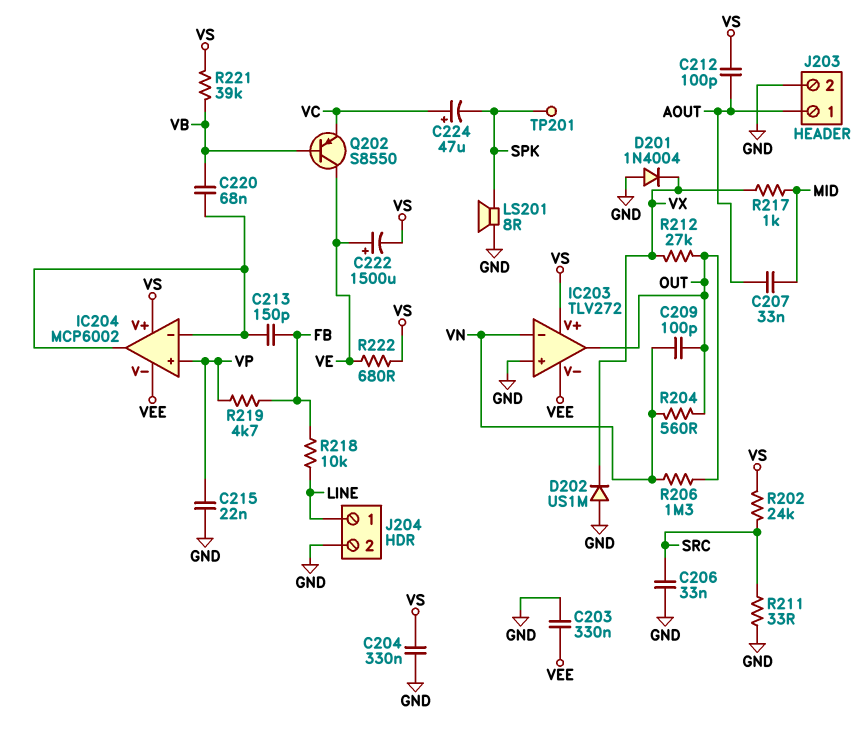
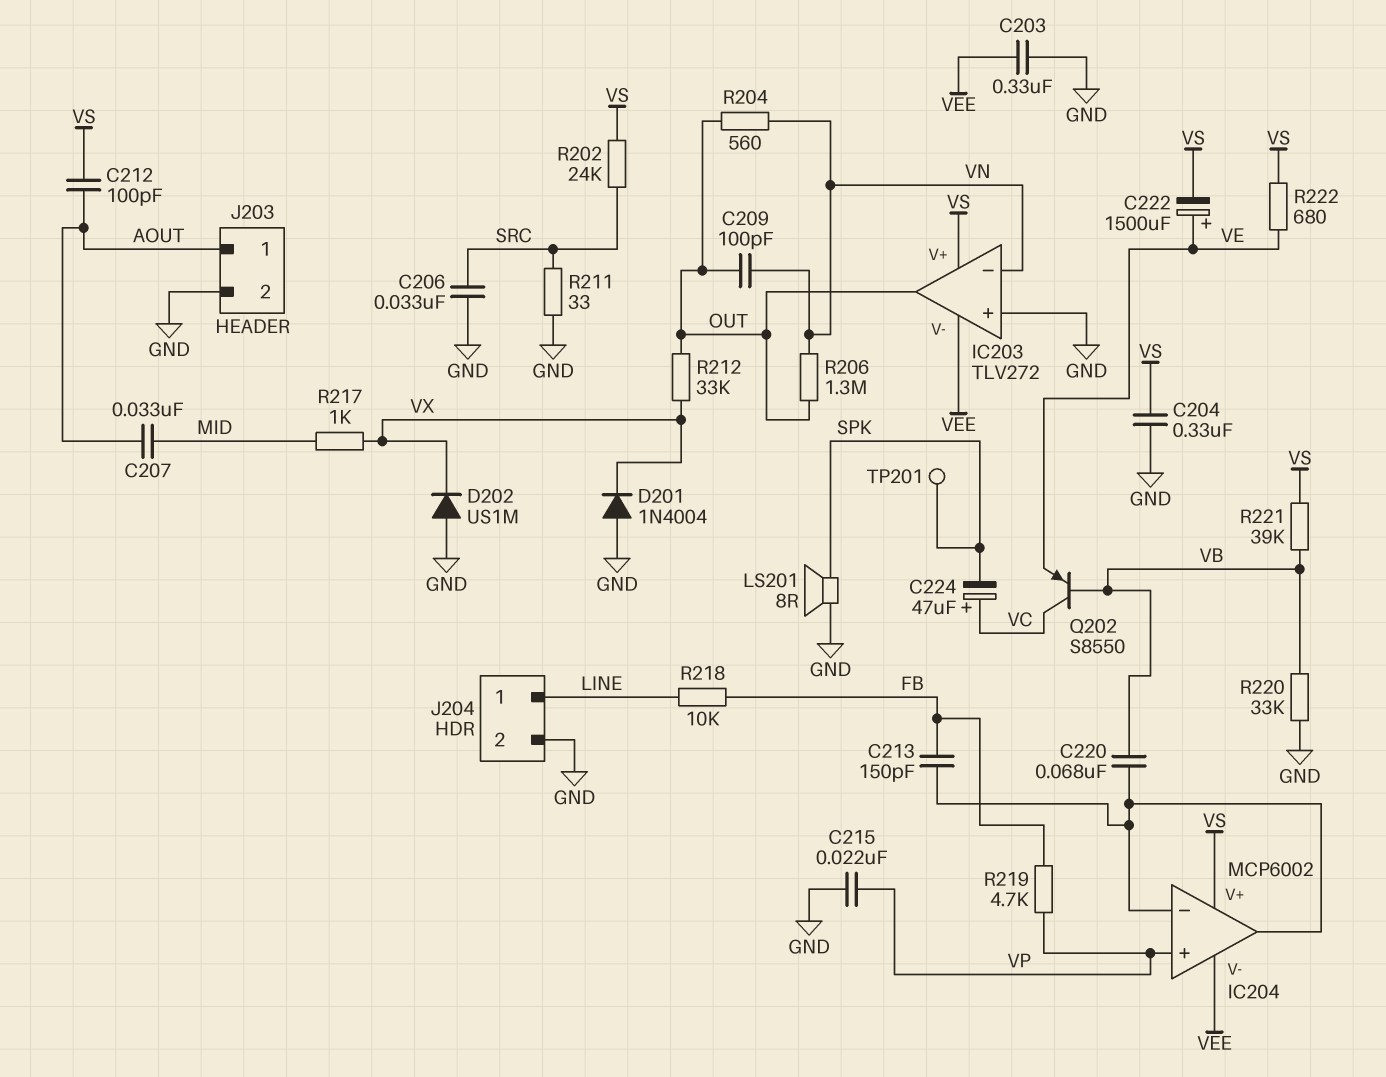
Q202: PNP S8550 (B VB, C VE, E VC) -> PNP S8550 (B VB, C VC, E VE)
R212: 27k (OUT, VX) -> 33k (OUT, VX)
R220: none -> 33k (GND, VB)

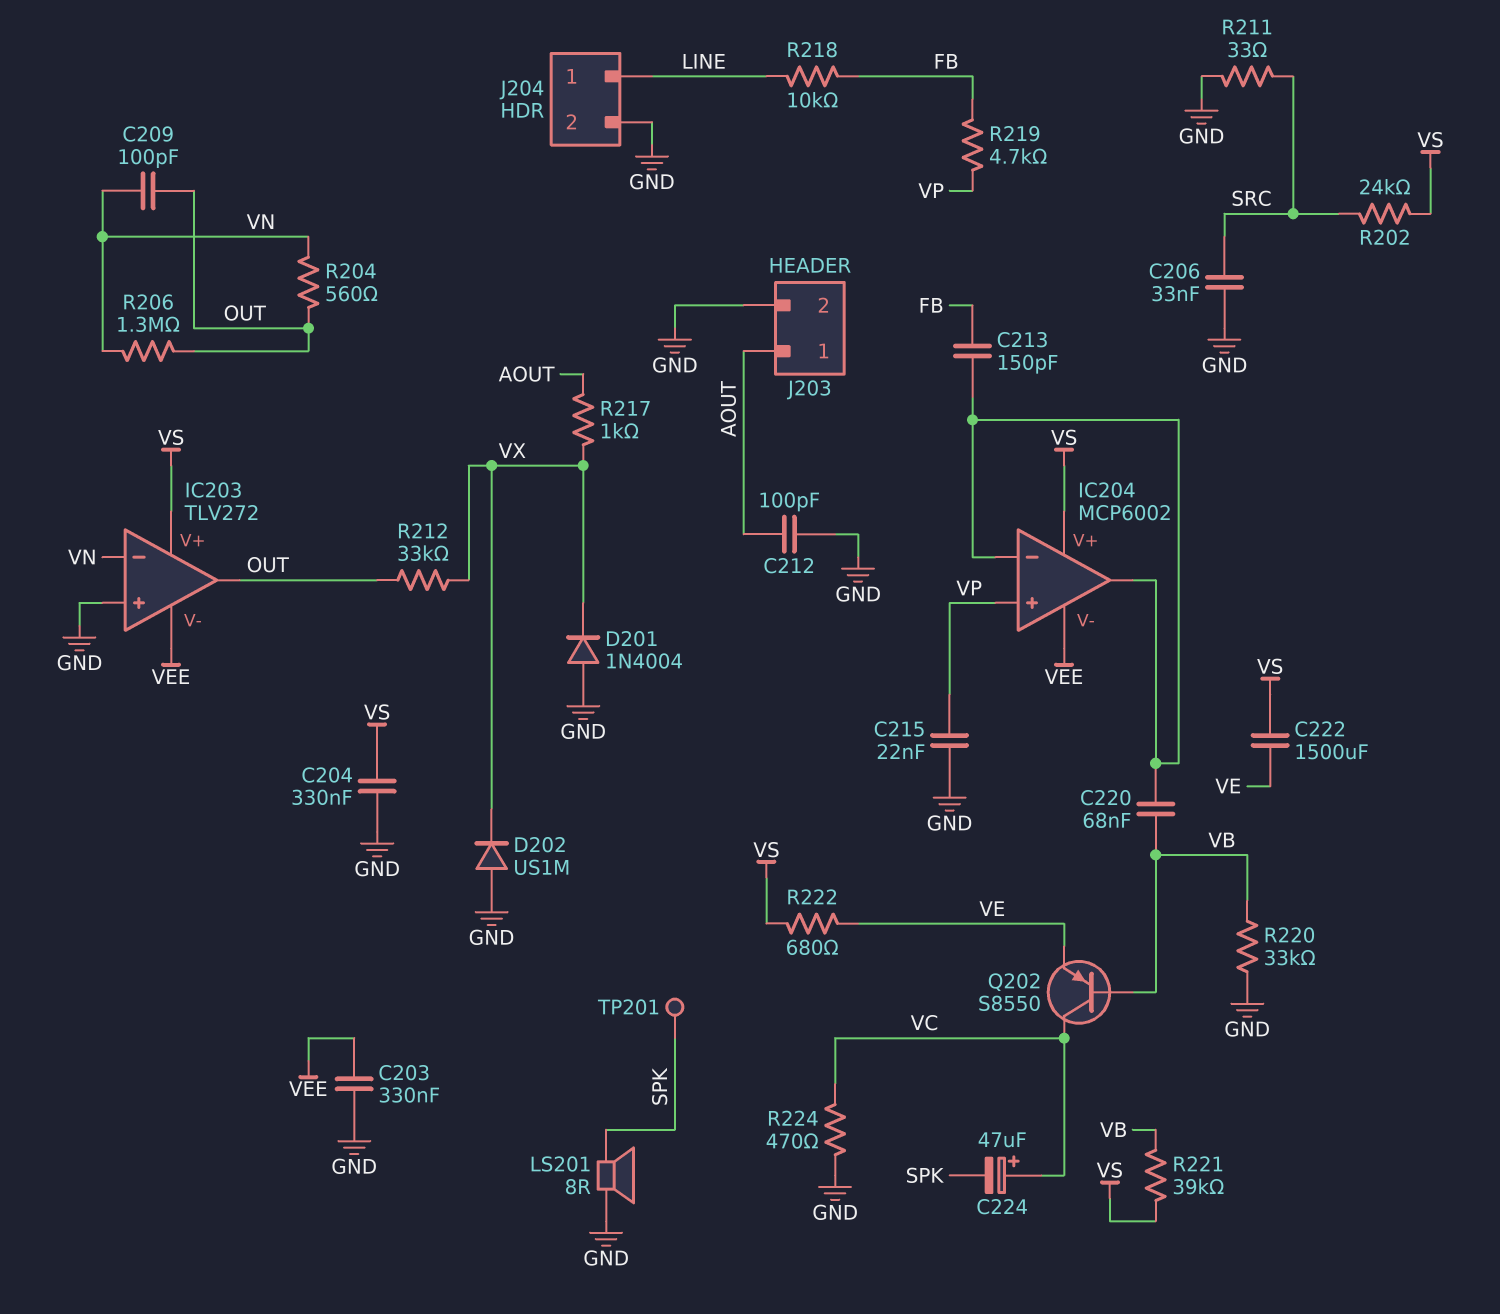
C207: 33nF (AOUT, MID) -> none
C212: 100pF (AOUT, VS) -> 100pF (AOUT, GND)
C222: 1500uF (plus VE, minus VS) -> 1500uF (VE, VS)
R217: 1k (MID, VX) -> 1k (AOUT, VX)
R224: none -> 470 (GND, VC)

